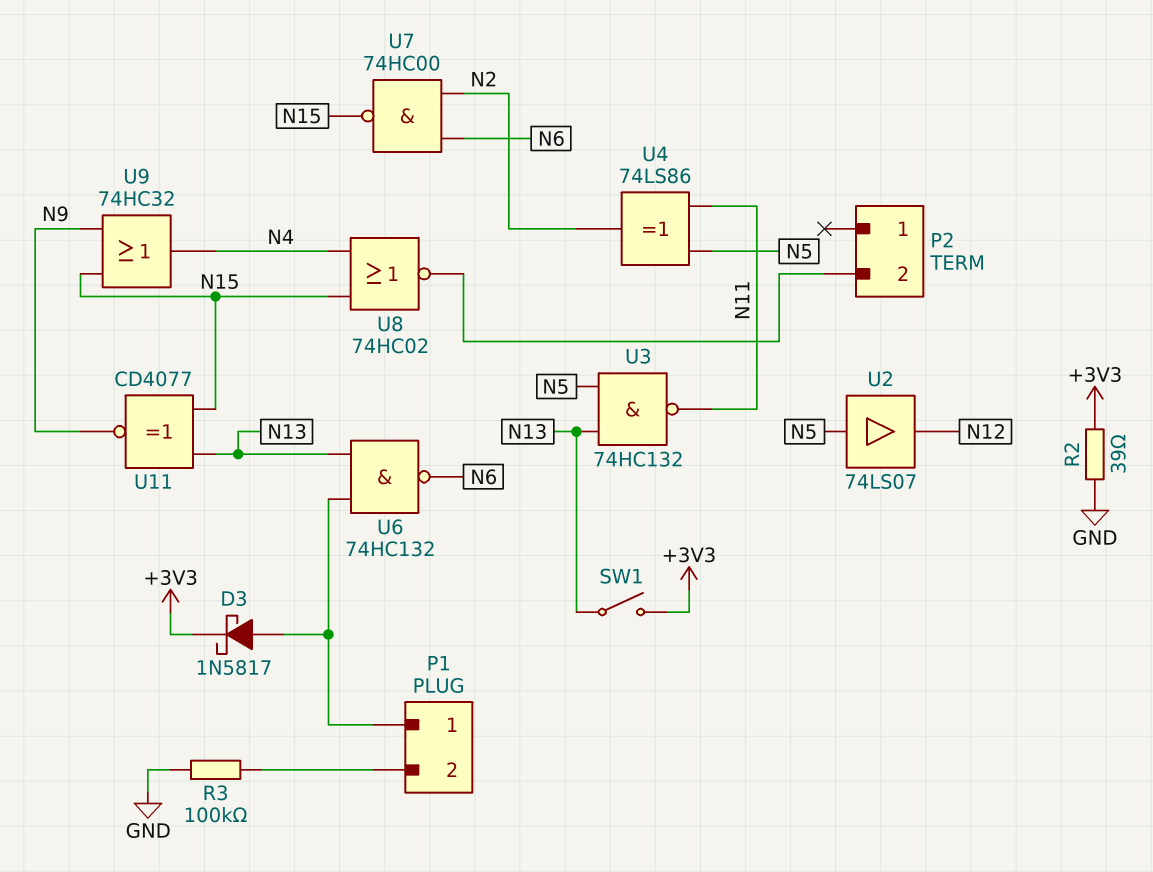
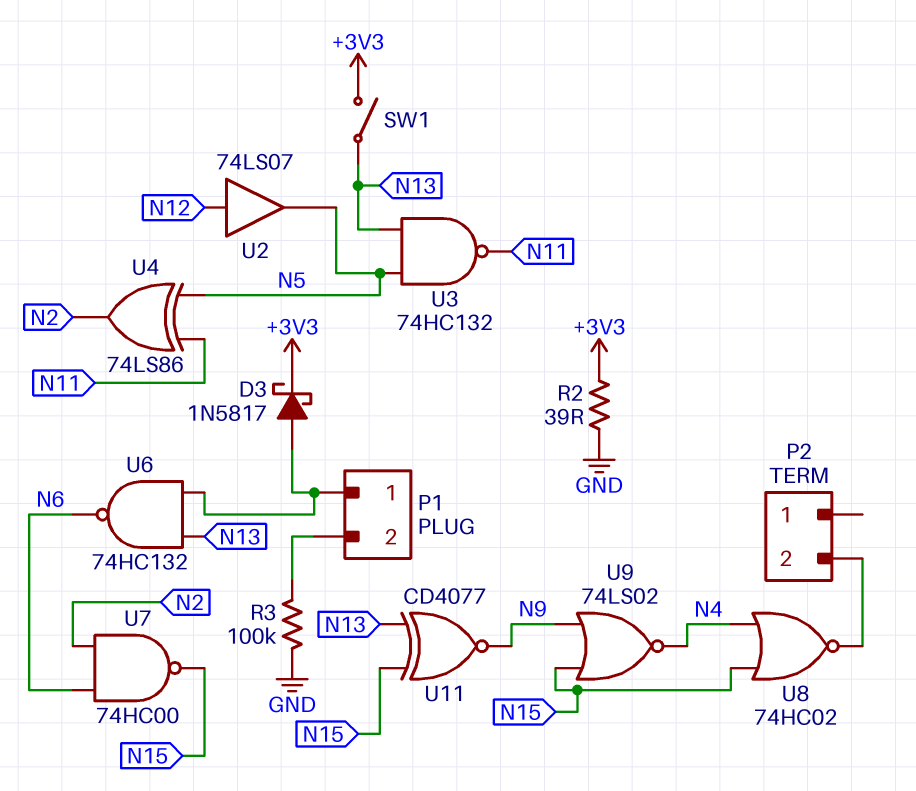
U2: buffer 74LS07 (in N5, out N12) -> buffer 74LS07 (in N12, out N5)
U9: OR 74HC32 (in N9, in N15, out N4) -> NOR 74LS02 (in N9, in N15, out N4)

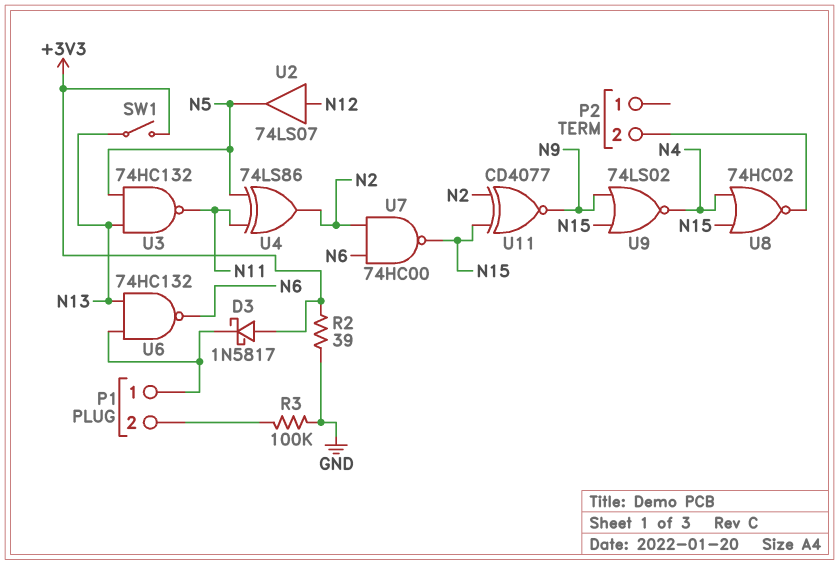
D3: schottky 1N5817 (A P1/1, K +3V3) -> schottky 1N5817 (A +3V3, K P1/1)
U11: XNOR CD4077 (in N13, in N15, out N9) -> XNOR CD4077 (in N2, in N15, out N9)

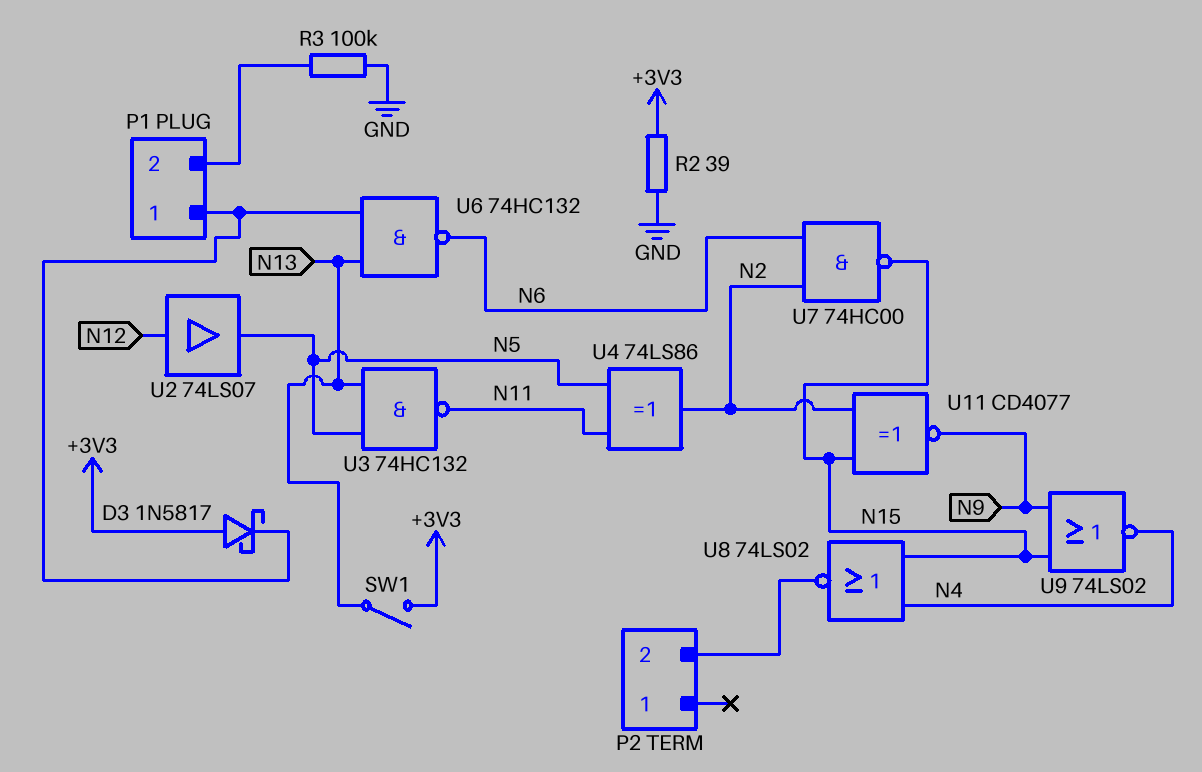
U8: NOR 74HC02 (in N4, in N15, out P2/2) -> NOR 74LS02 (in N4, in N15, out P2/2)

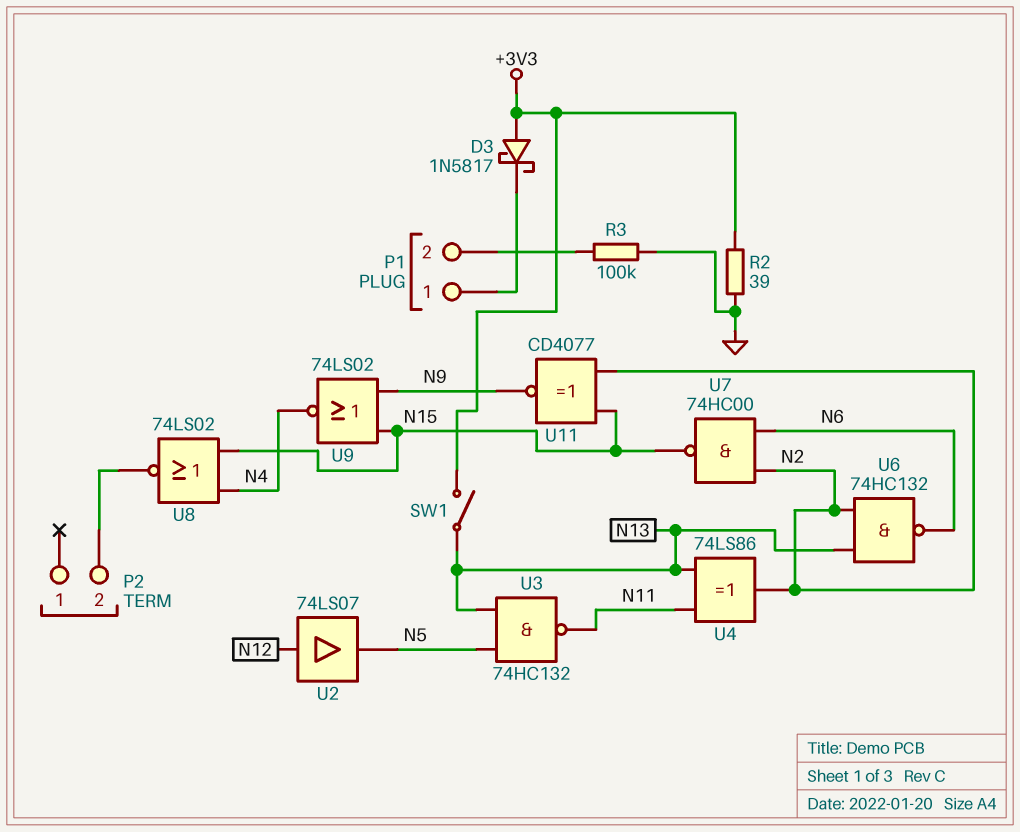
U4: XOR 74LS86 (in N5, in N11, out N2) -> XOR 74LS86 (in N11, in N13, out N2)
U6: NAND 74HC132 (in N13, in P1/1, out N6) -> NAND 74HC132 (in N2, in N13, out N6)

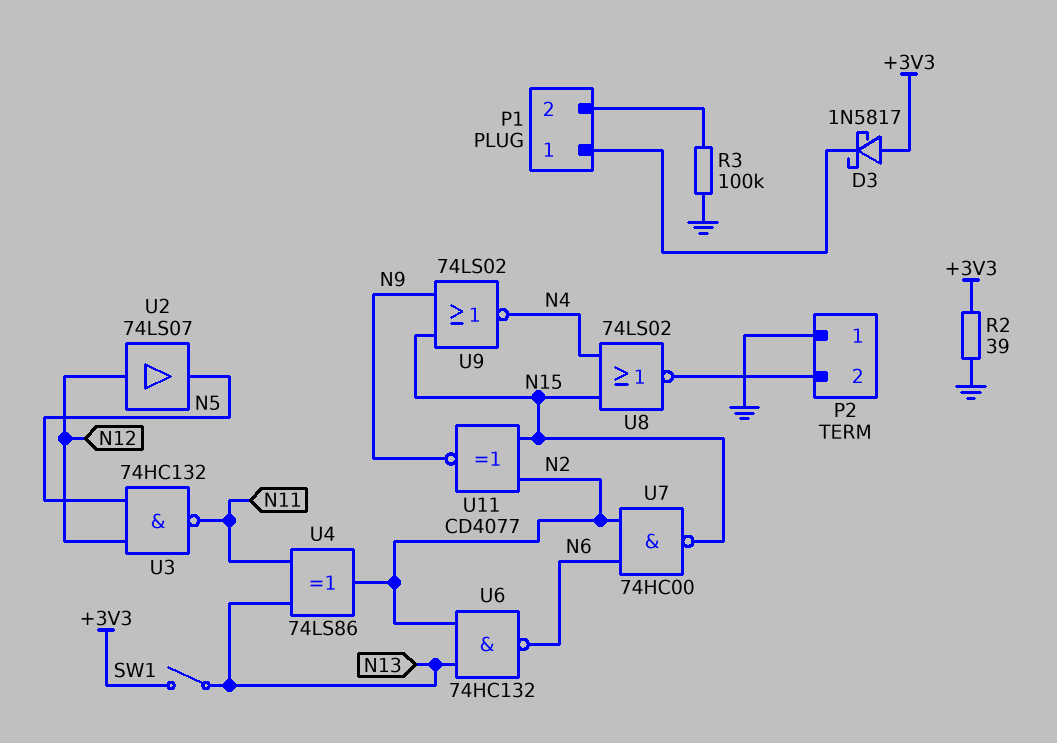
P2 pin 1: none -> GND
U3: NAND 74HC132 (in N5, in N13, out N11) -> NAND 74HC132 (in N5, in N12, out N11)

